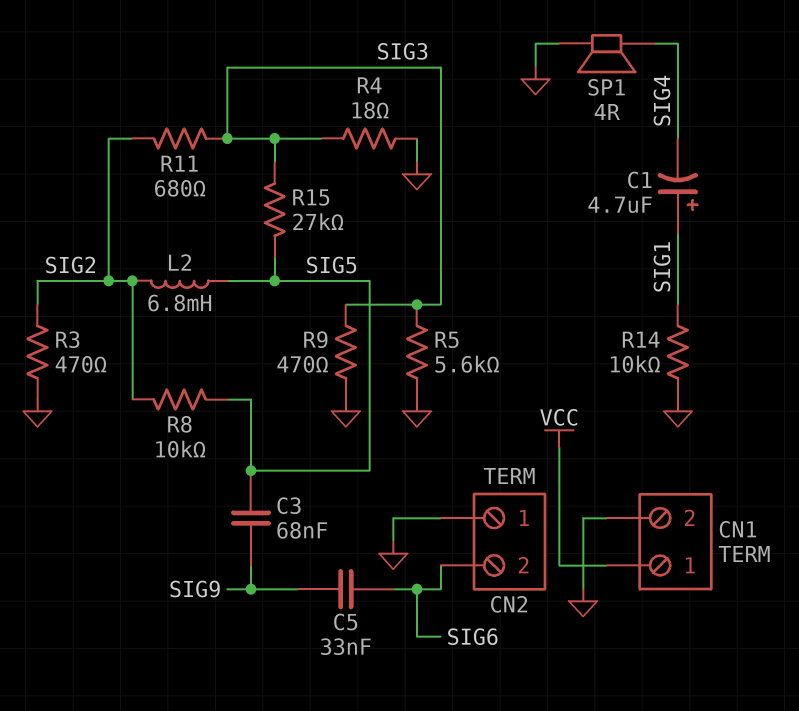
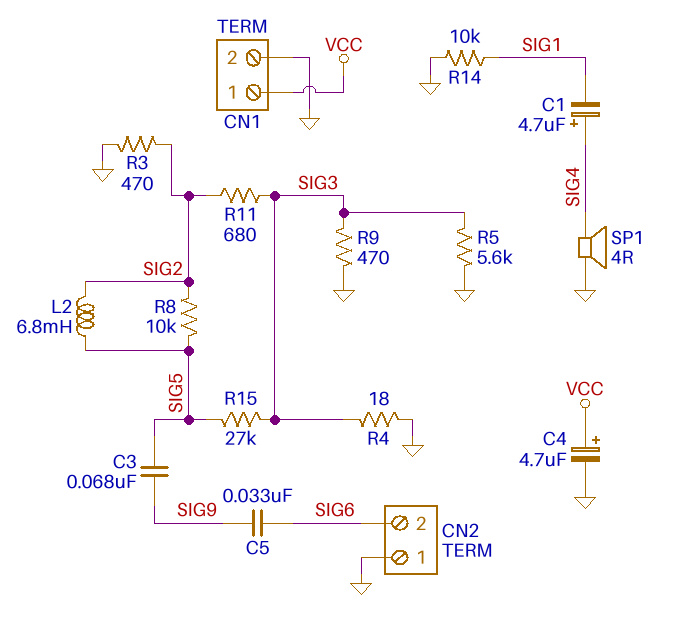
C1: 4.7uF (plus SIG1, minus SIG4) -> 4.7uF (plus SIG4, minus SIG1)
C4: none -> 4.7uF (plus VCC, minus GND)

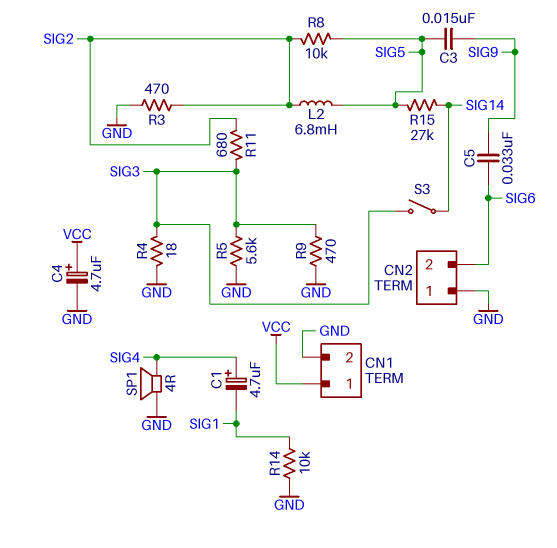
C3: 68nF (SIG5, SIG9) -> 15nF (SIG5, SIG9)
R15: 27k (SIG3, SIG5) -> 27k (SIG5, SIG14)
S3: none -> switch (SIG3, SIG14)

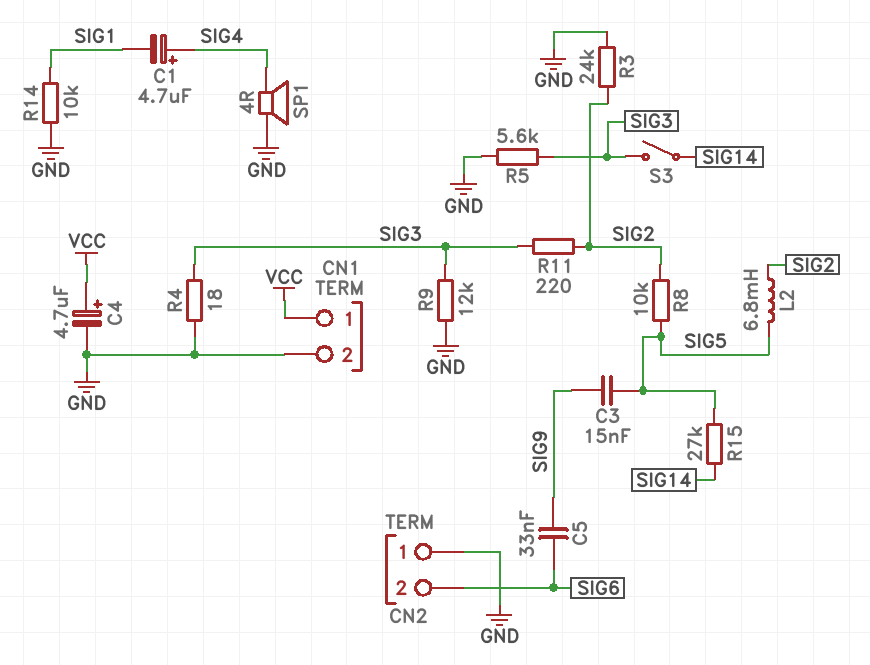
R3: 470 (GND, SIG2) -> 24k (GND, SIG2)
R9: 470 (GND, SIG3) -> 12k (GND, SIG3)
R11: 680 (SIG2, SIG3) -> 220 (SIG2, SIG3)

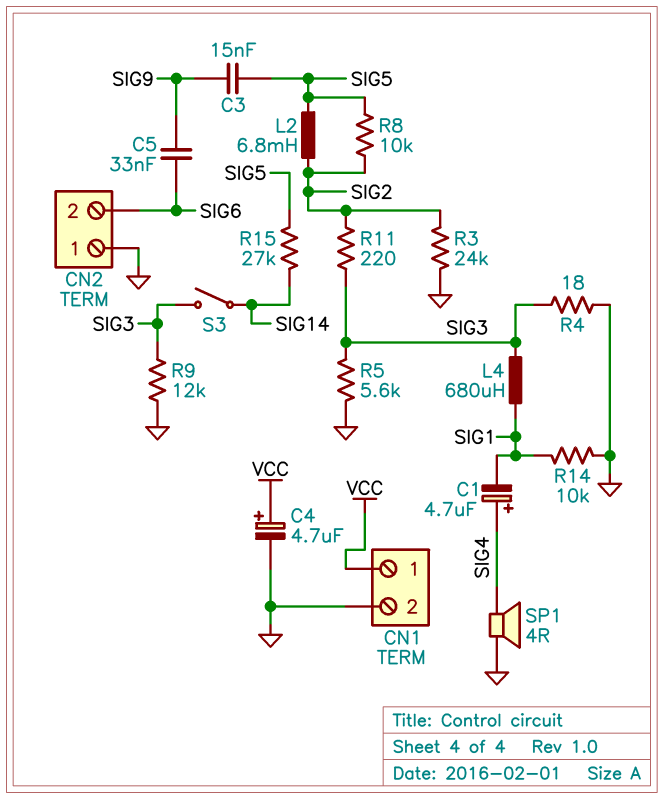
L4: none -> 680uH (SIG1, SIG3)

